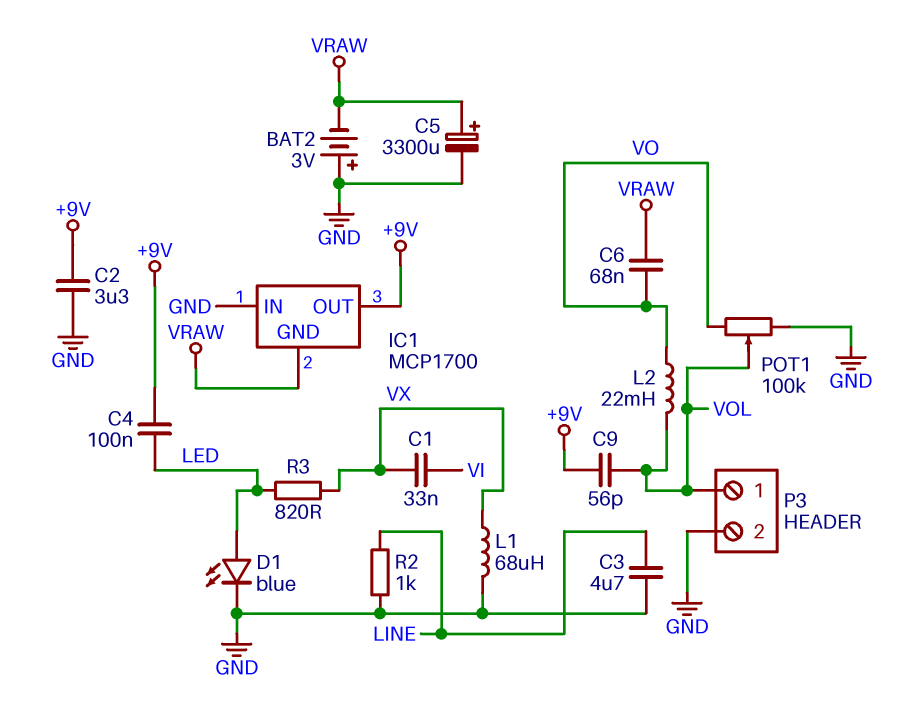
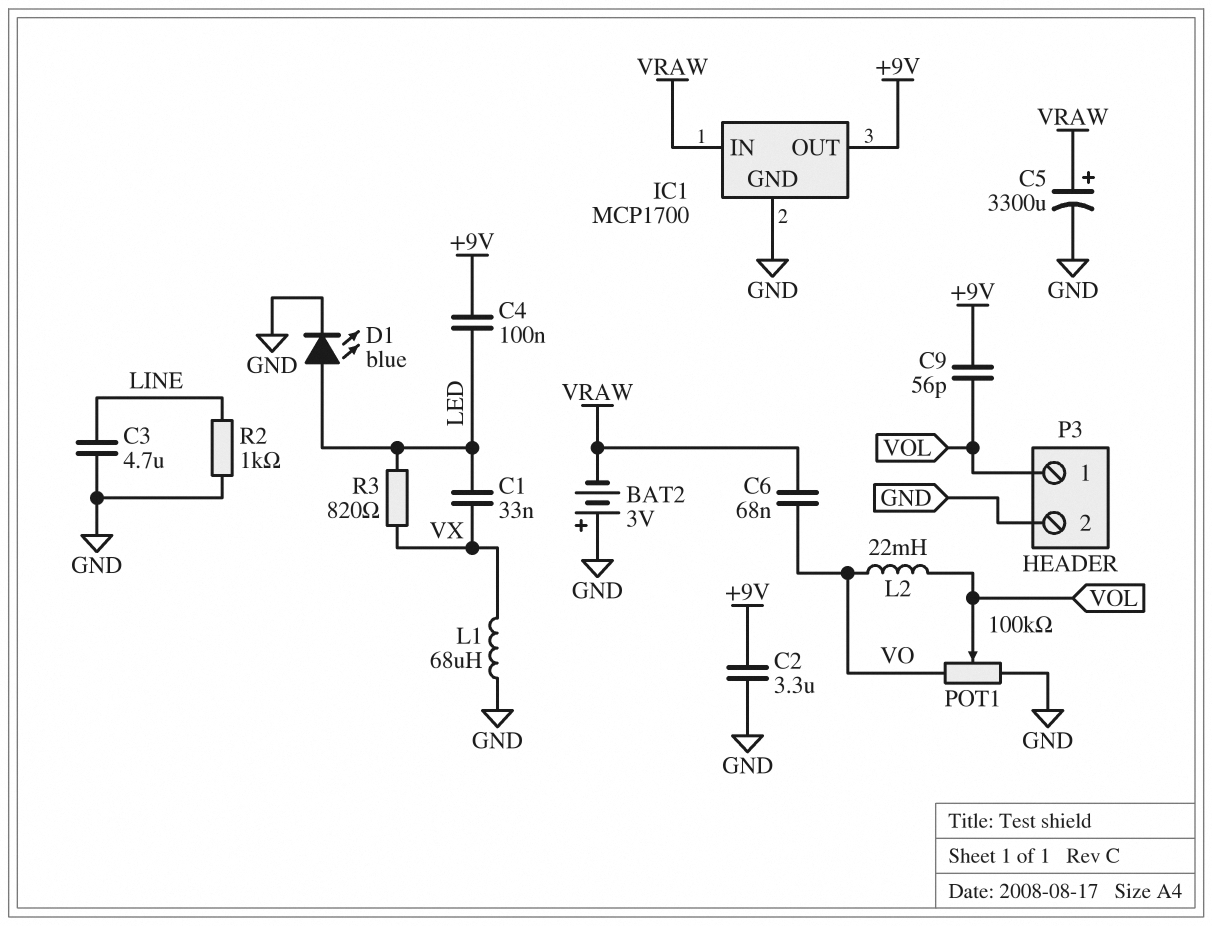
C1: 33nF (VI, VX) -> 33nF (LED, VX)
IC1 pin GND: VRAW -> GND
IC1 pin IN: GND -> VRAW

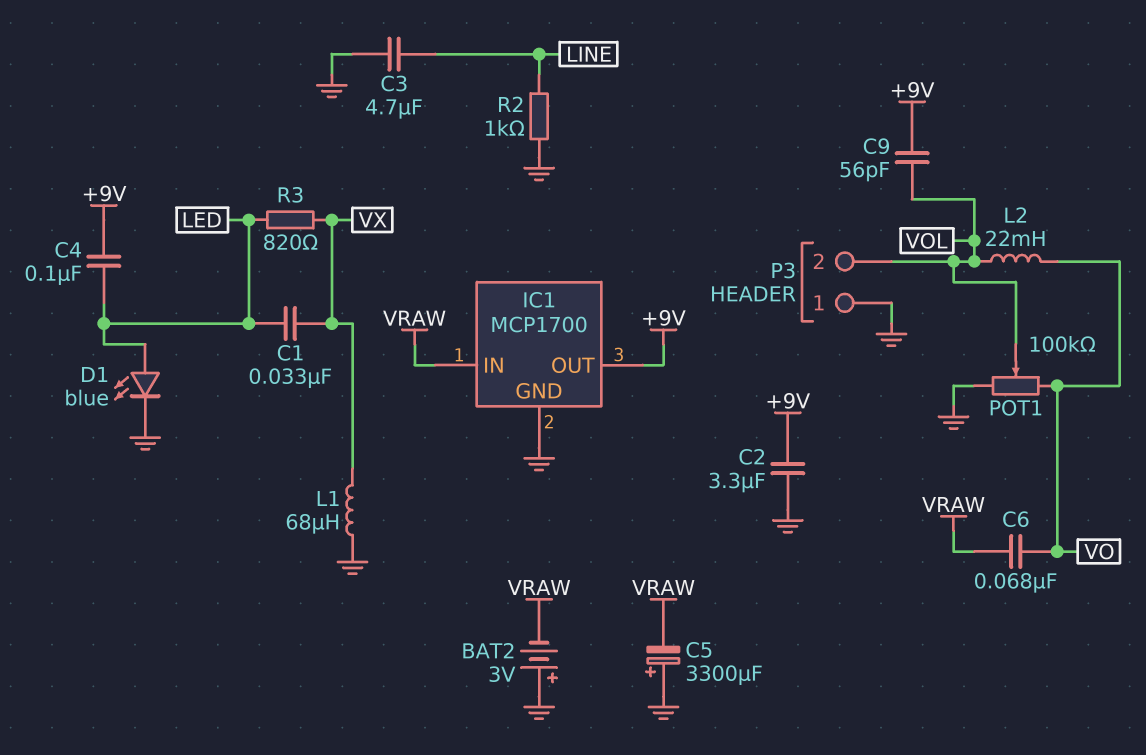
C5: 3300uF (plus VRAW, minus GND) -> 3300uF (plus GND, minus VRAW)
P3 pin 1: VOL -> GND
P3 pin 2: GND -> VOL

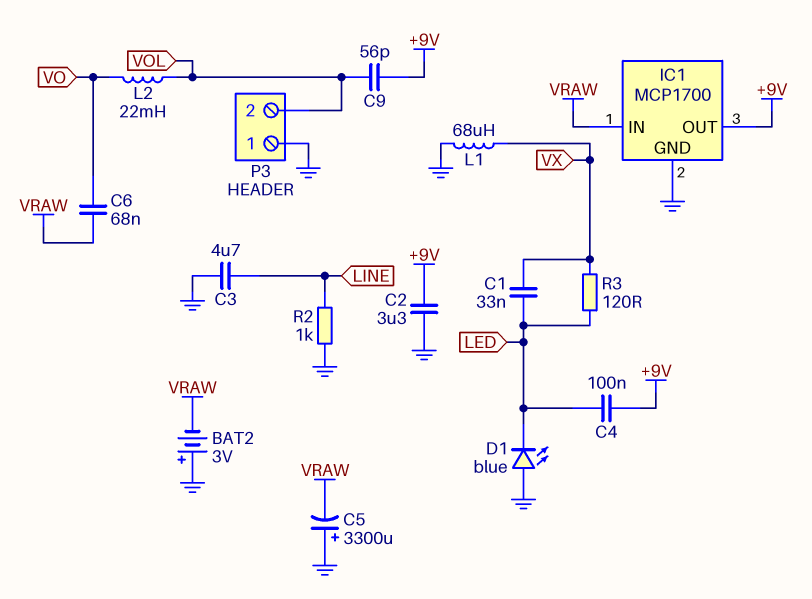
D1: LED blue (A LED, K GND) -> LED blue (A GND, K LED)
POT1: 100k (GND, VO, wiper VOL) -> none
R3: 820 (LED, VX) -> 120 (LED, VX)

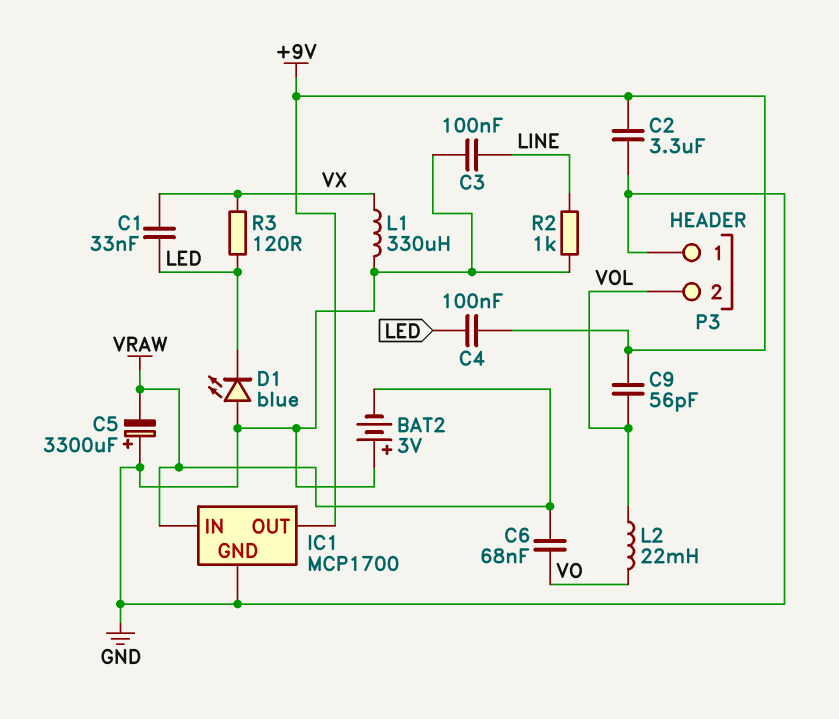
C3: 4.7uF (GND, LINE) -> 100nF (GND, LINE)
L1: 68uH (GND, VX) -> 330uH (GND, VX)

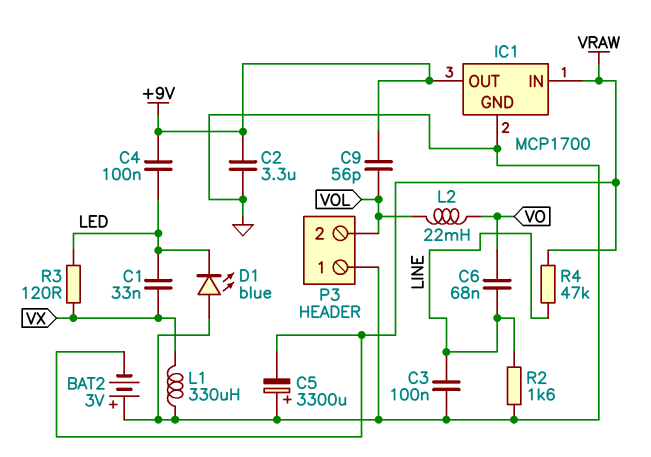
C6: 68nF (VO, VRAW) -> 68nF (LINE, VO)
R2: 1k (GND, LINE) -> 1.6k (GND, LINE)
R4: none -> 47k (LINE, VRAW)

